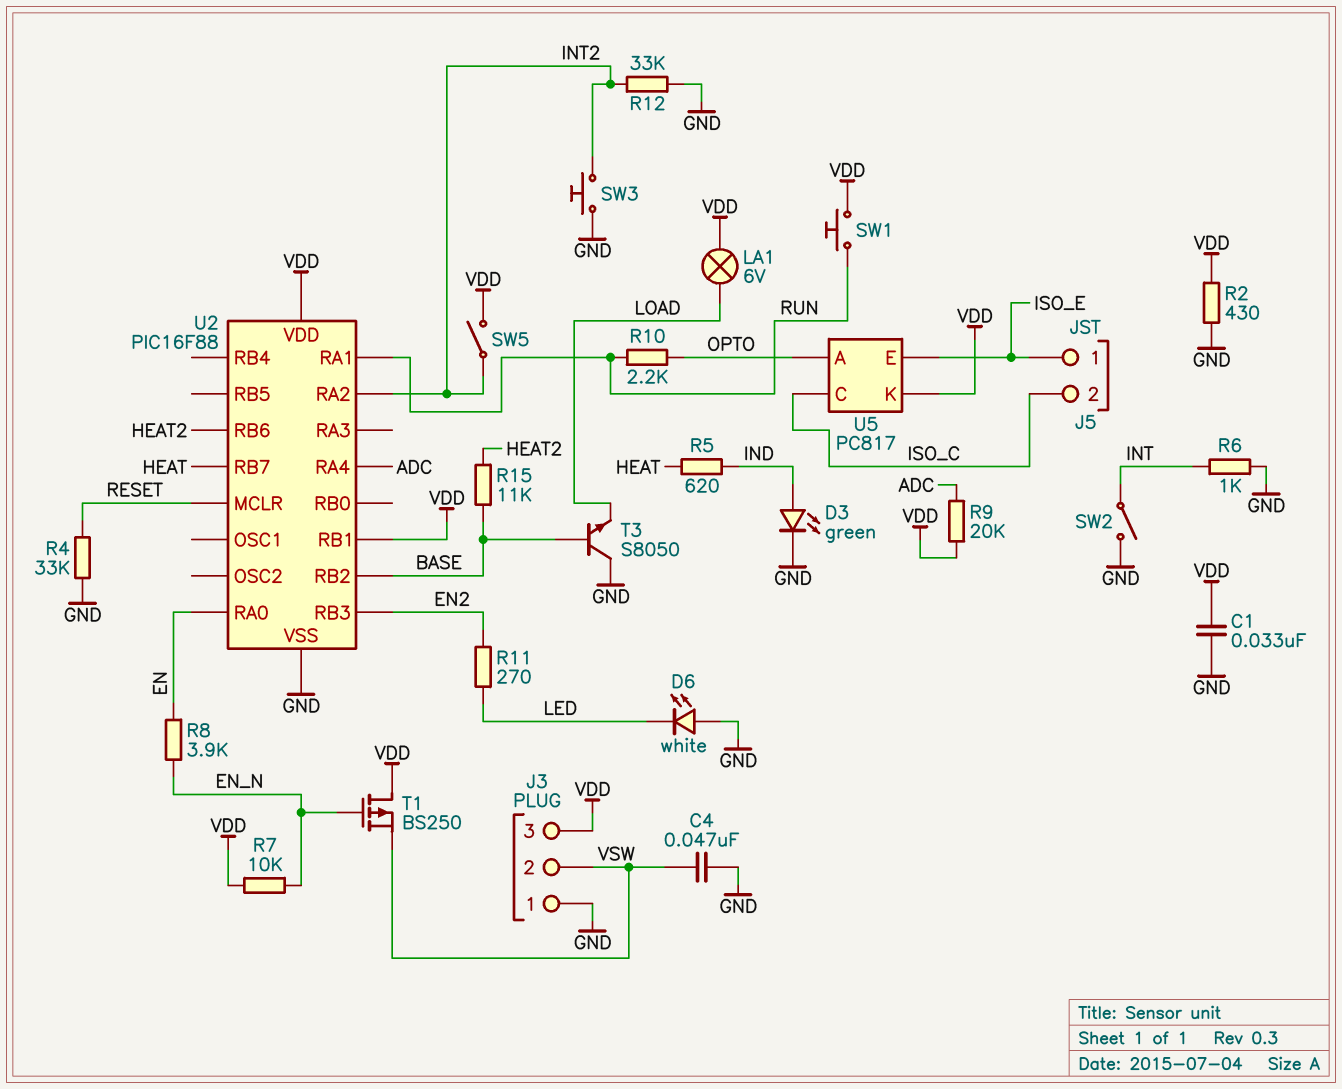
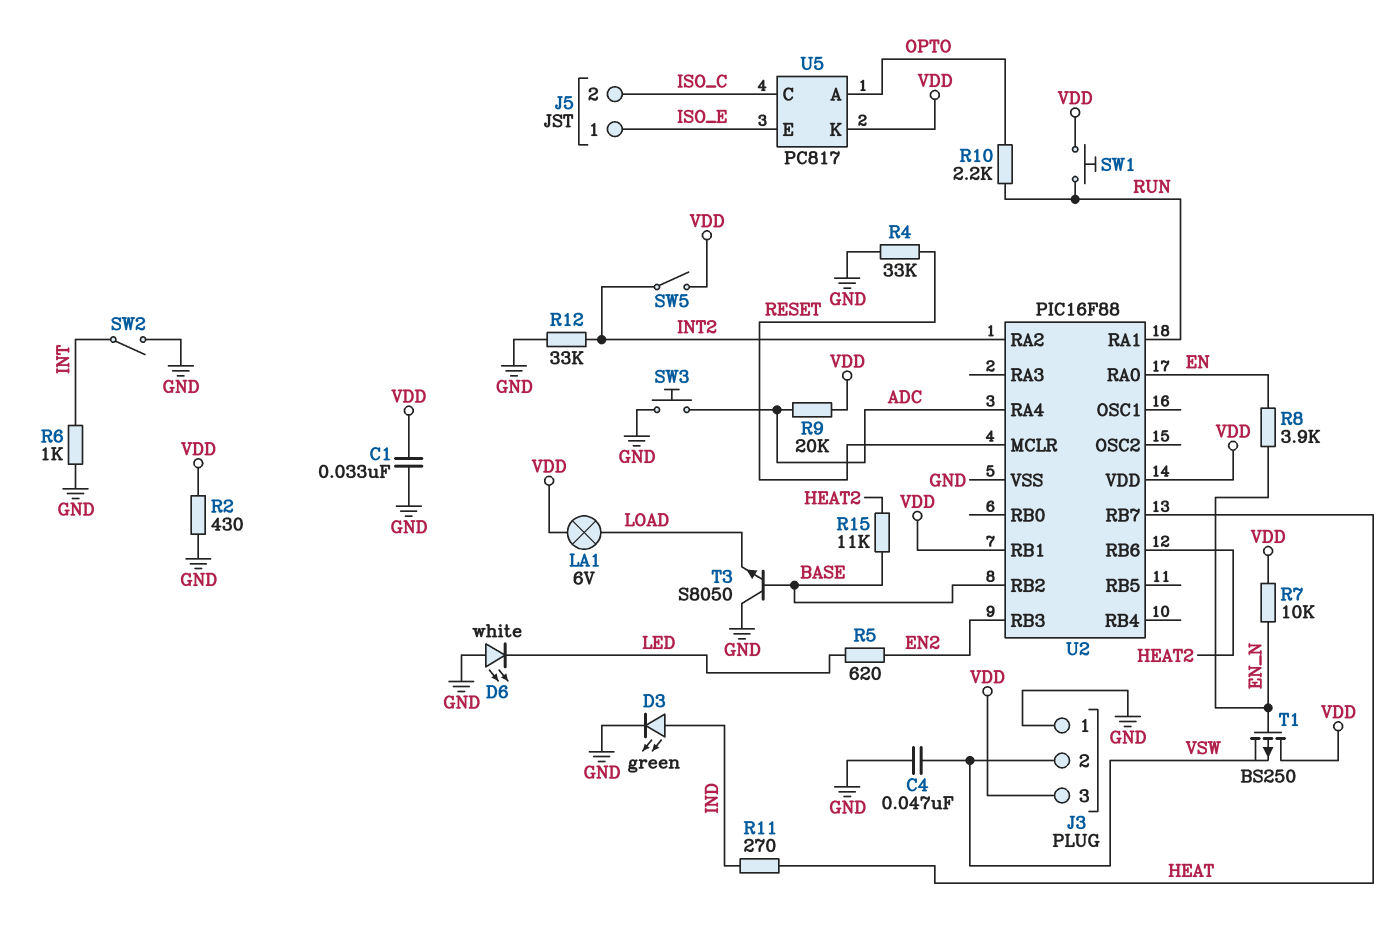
R5: 620 (HEAT, IND) -> 620 (EN2, LED)
R11: 270 (EN2, LED) -> 270 (HEAT, IND)
SW3: button (GND, INT2) -> button (ADC, GND)

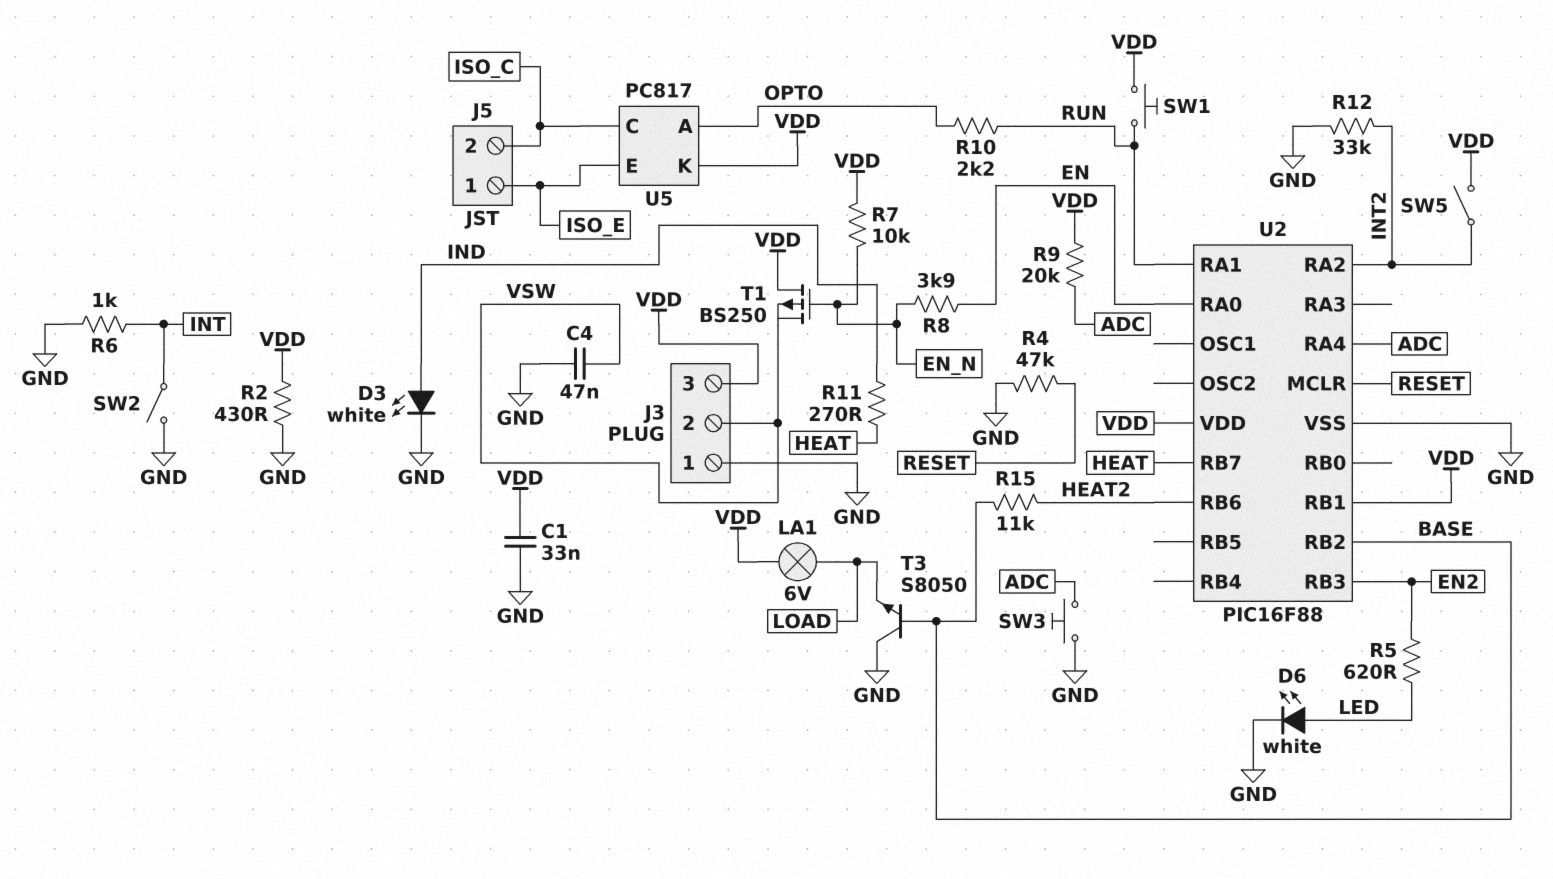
D3: LED green (A IND, K GND) -> LED white (A IND, K GND)
D6: LED white (A GND, K LED) -> LED white (A LED, K GND)
R4: 33k (GND, RESET) -> 47k (GND, RESET)

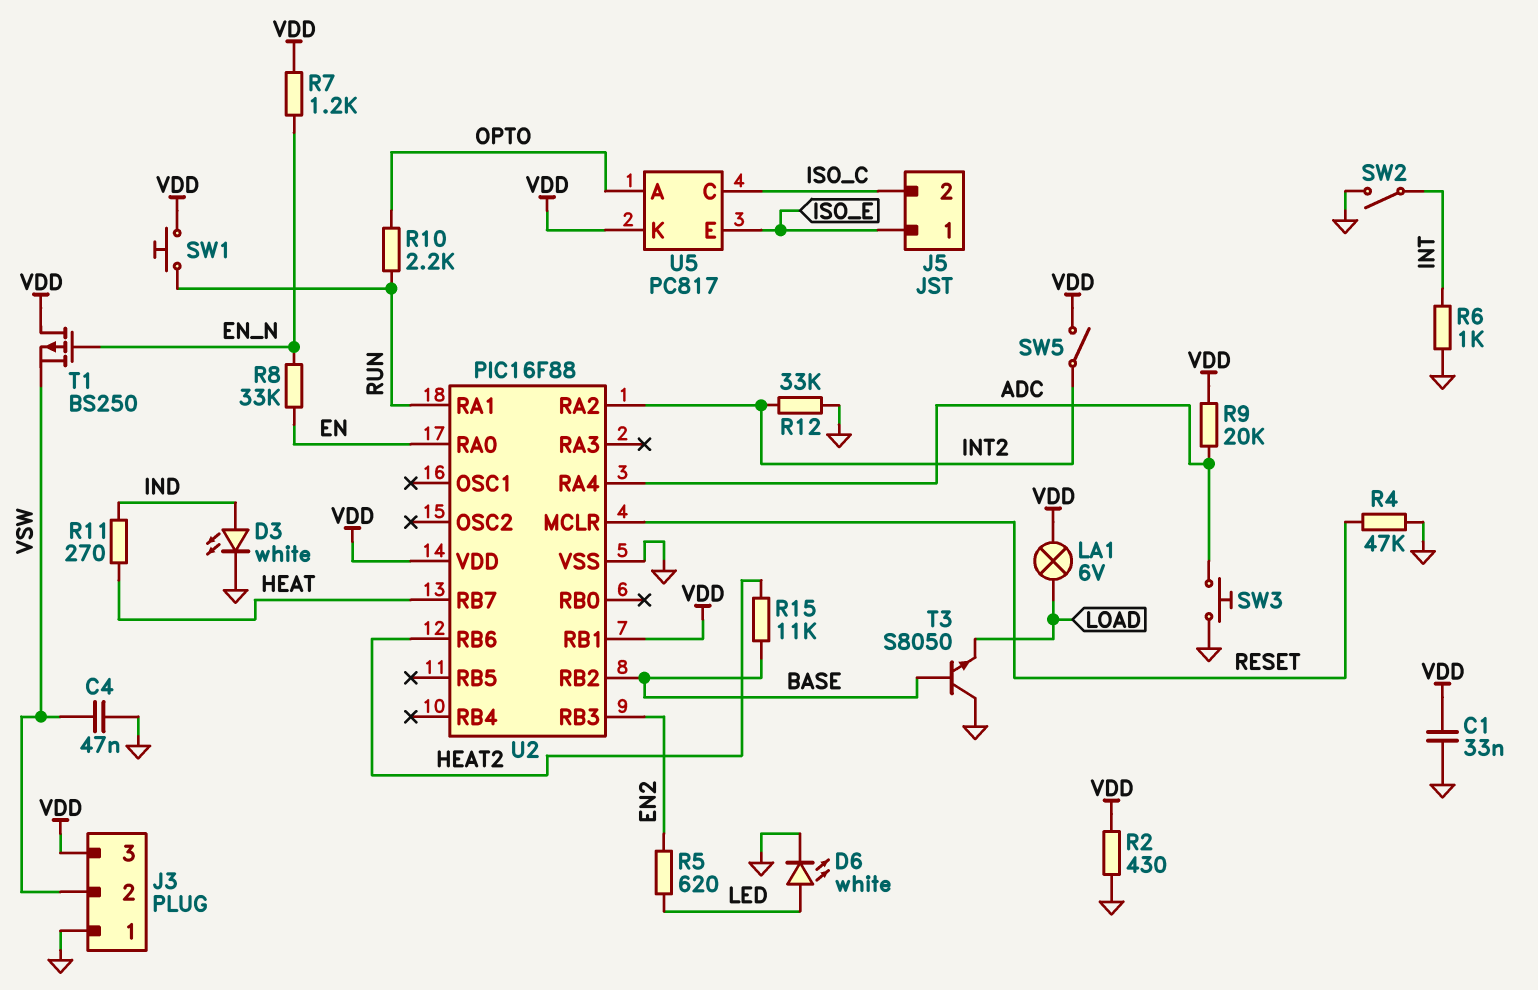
R7: 10k (EN_N, VDD) -> 1.2k (EN_N, VDD)
R8: 3.9k (EN, EN_N) -> 33k (EN, EN_N)

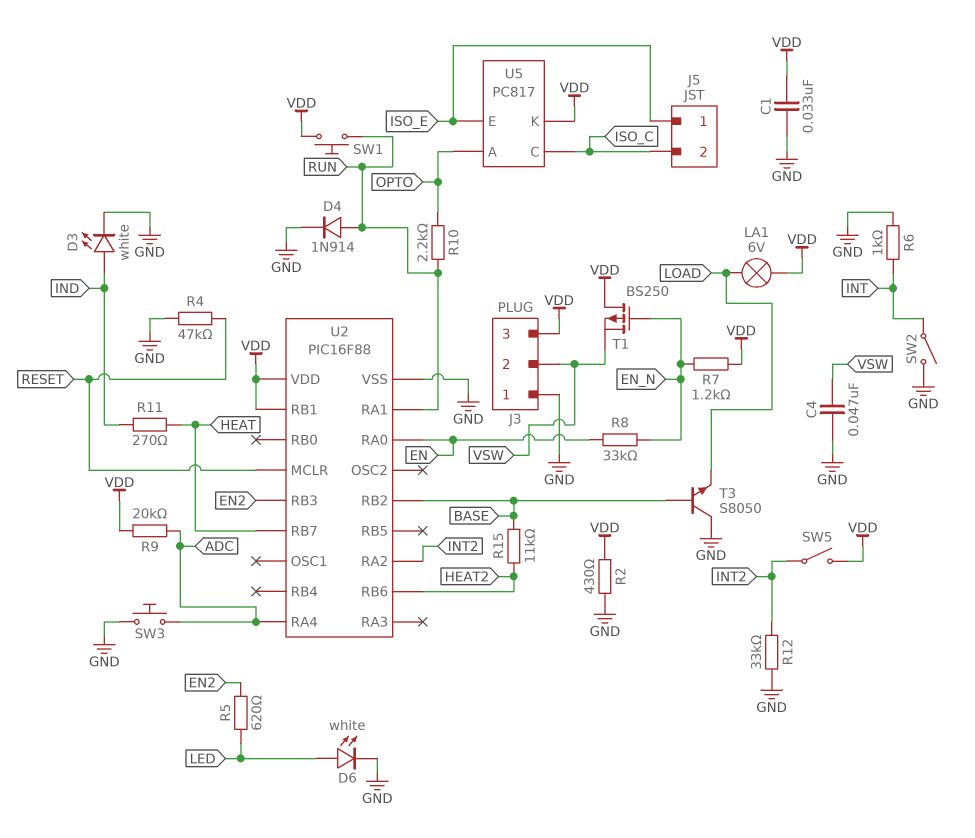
D4: none -> diode 1N914 (A RUN, K GND)

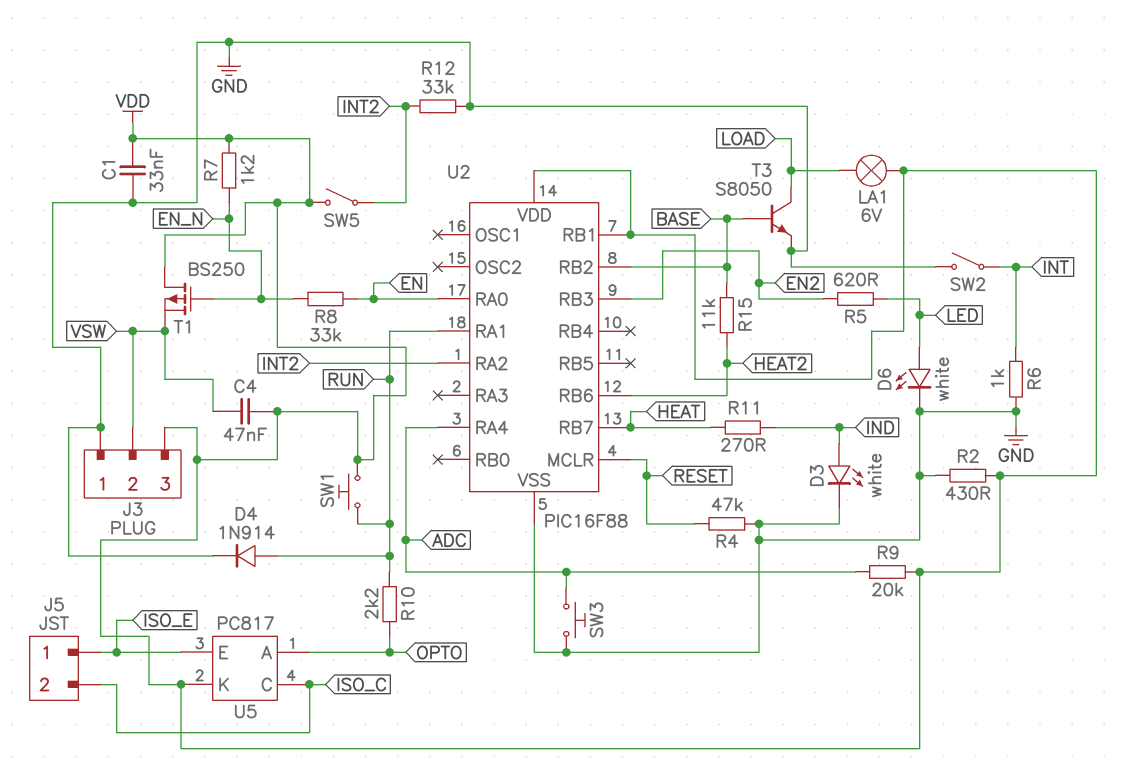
C4: 47nF (GND, VSW) -> 47nF (VDD, VSW)
T3: NPN S8050 (B BASE, C GND, E LOAD) -> NPN S8050 (B BASE, C LOAD, E GND)

